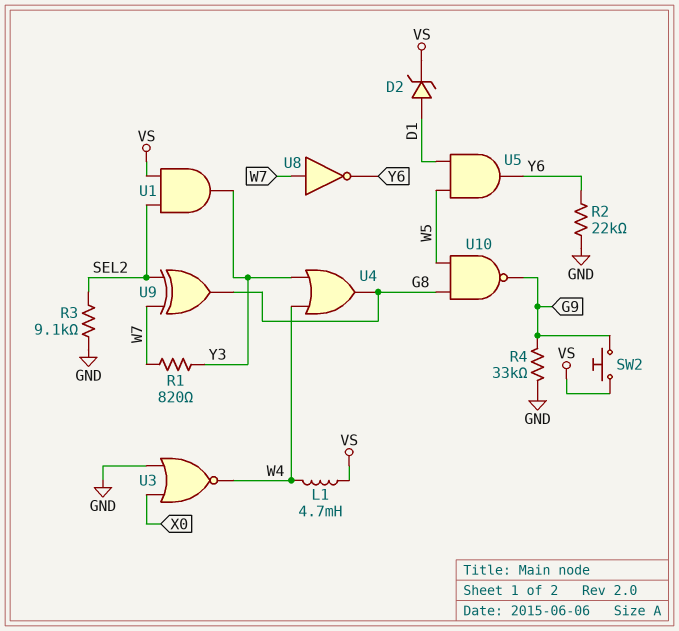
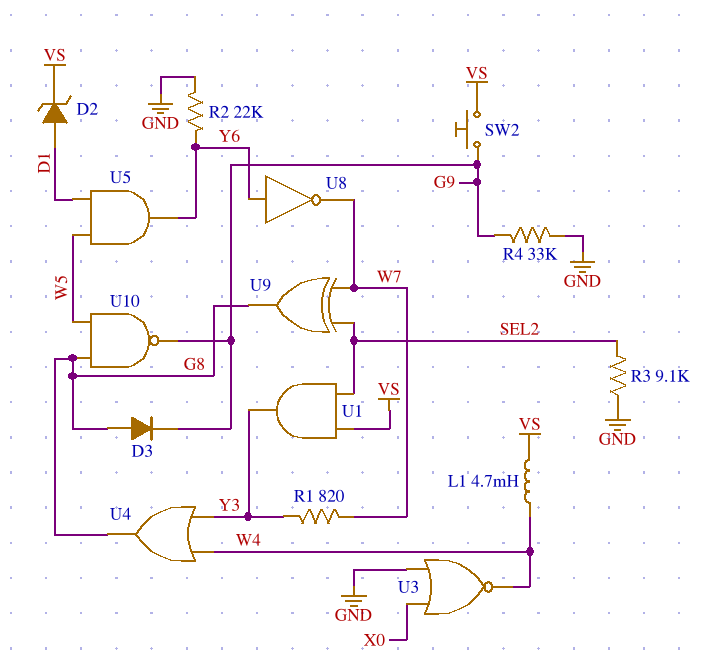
D3: none -> diode (A G8, K G9)
U8: NOT (in W7, out Y6) -> NOT (in Y6, out W7)

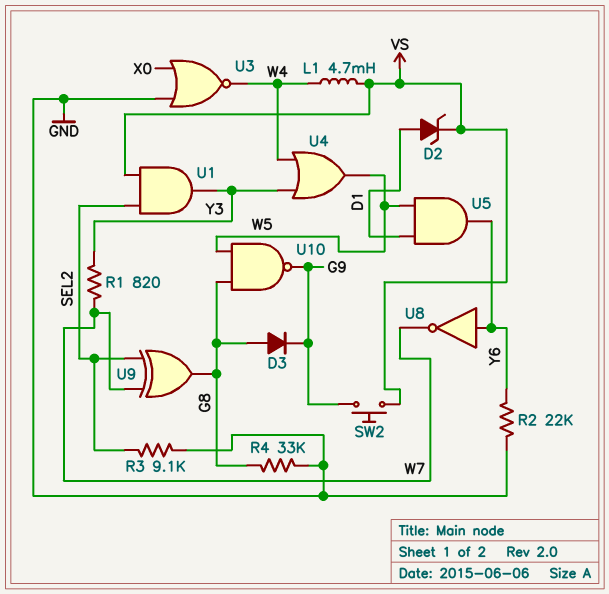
R4: 33k (G9, GND) -> 33k (G8, GND)
U4: OR (in W4, in Y3, out G8) -> OR (in W4, in Y3, out W5)

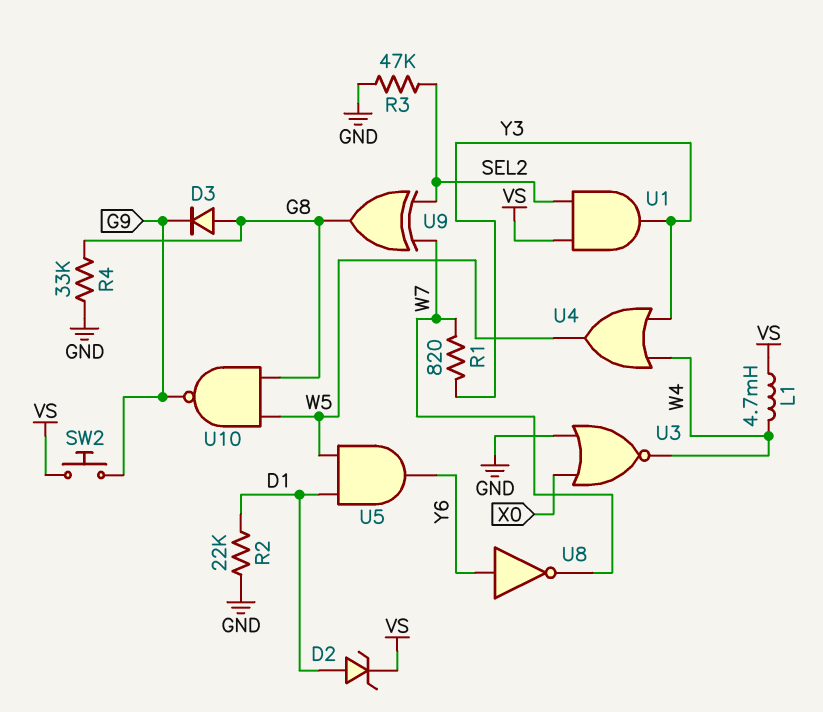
R2: 22k (GND, Y6) -> 22k (D1, GND)
R3: 9.1k (GND, SEL2) -> 47k (GND, SEL2)

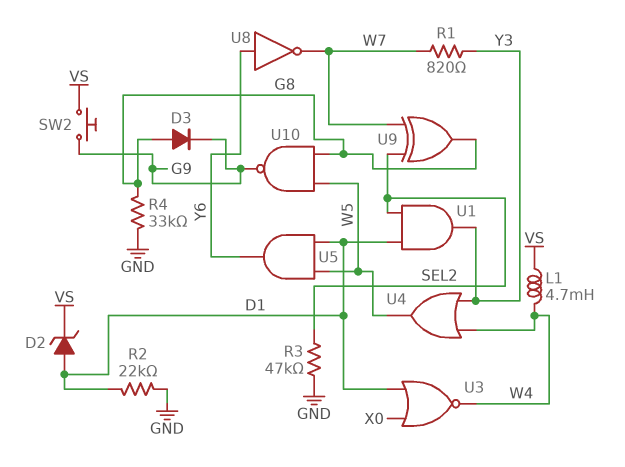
U1: AND (in SEL2, in VS, out Y3) -> AND (in D1, in SEL2, out Y3)
U3: NOR (in GND, in X0, out W4) -> NOR (in D1, in X0, out W4)

